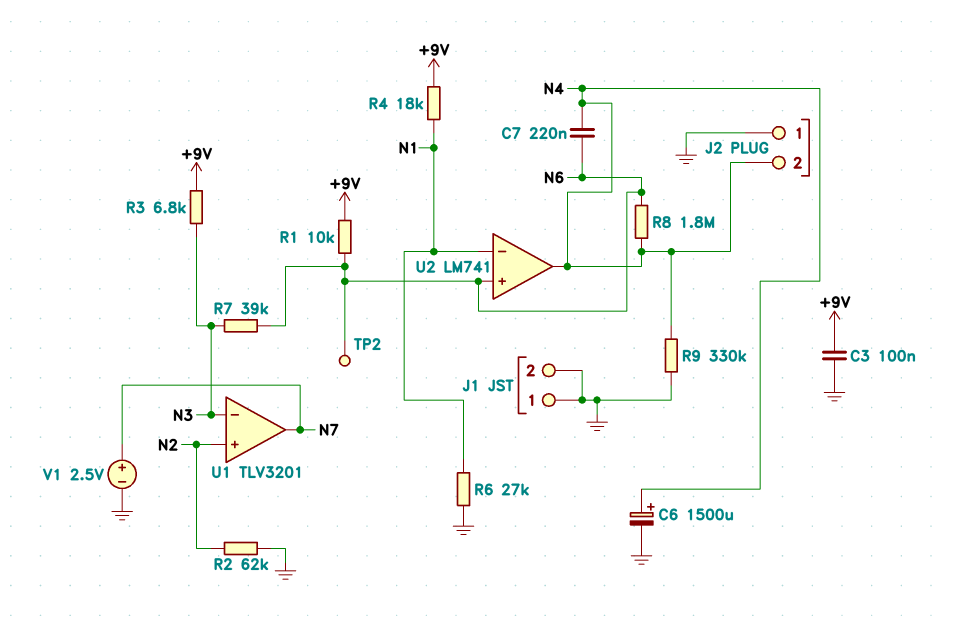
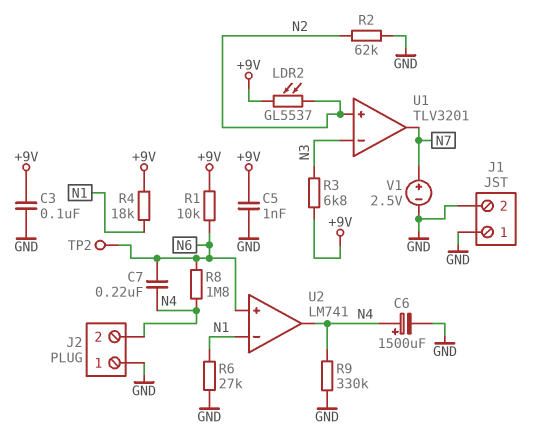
C5: none -> 1nF (+9V, GND)
LDR2: none -> GL5537 (+9V, N2)
R7: 39k (N3, N6) -> none

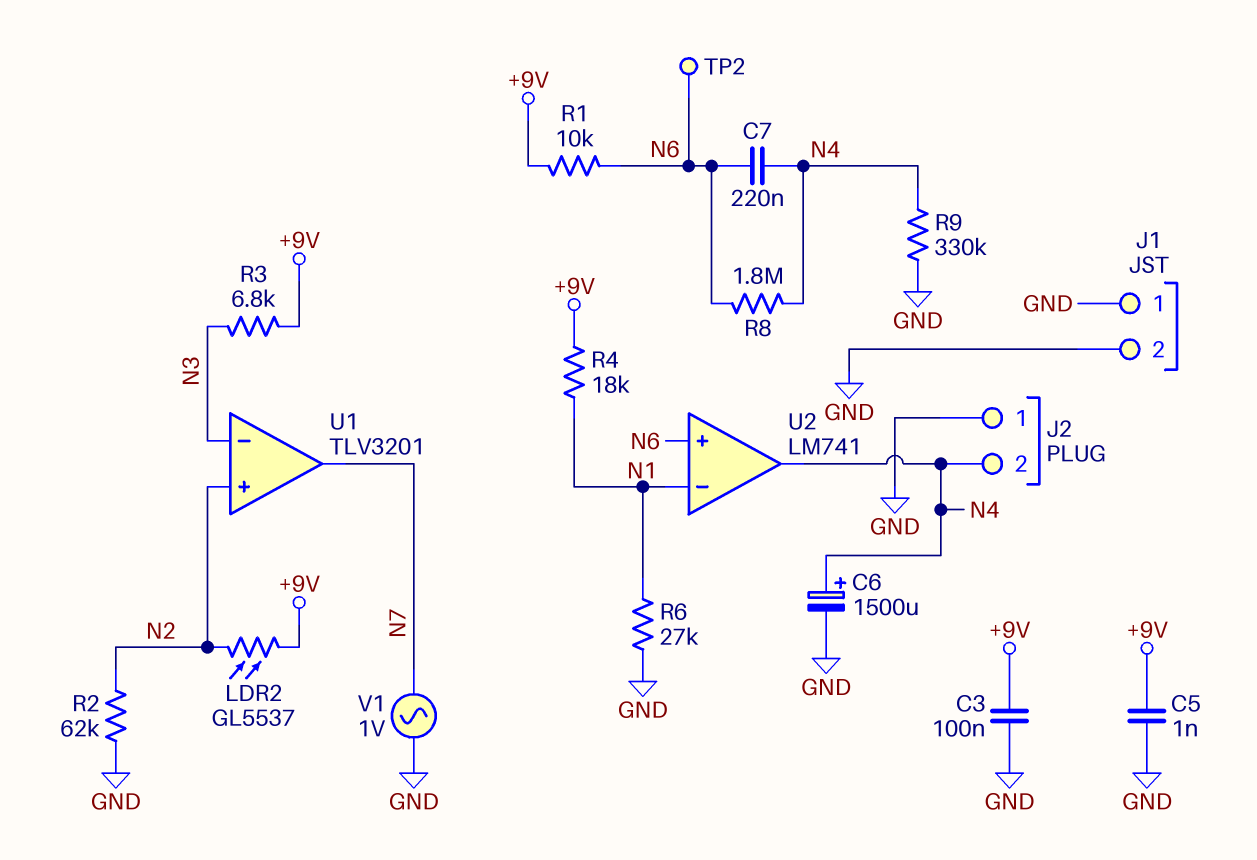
V1: 2.5V (plus N7, minus GND) -> AC 1V (GND, N7)

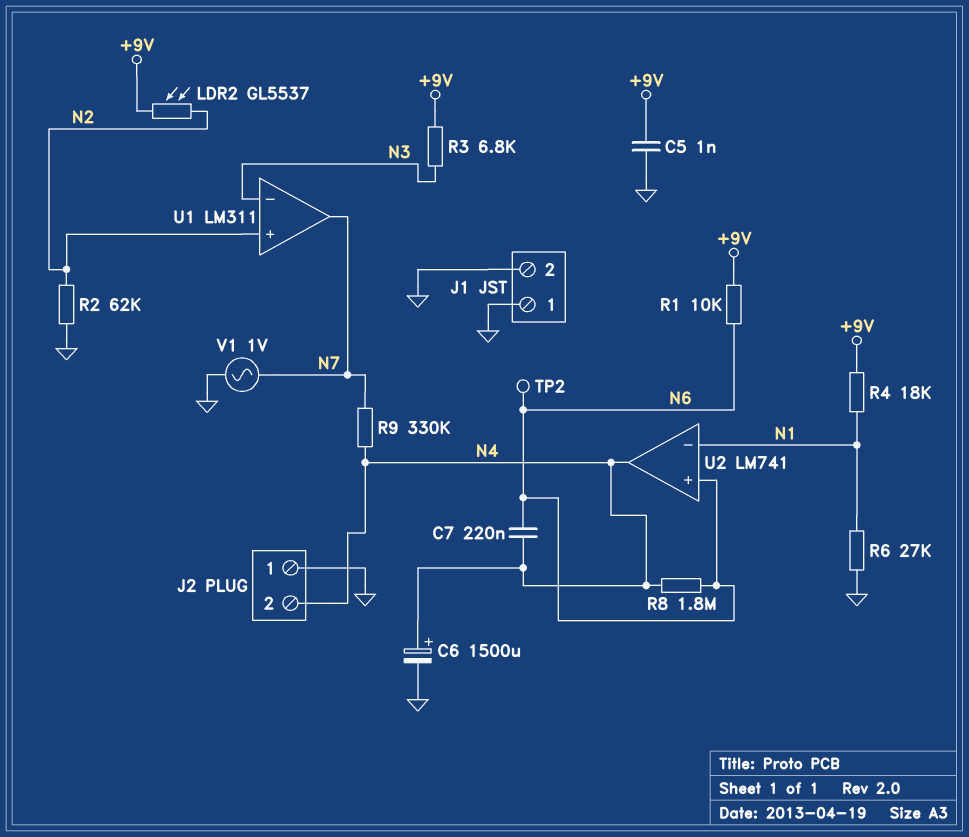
C3: 100nF (+9V, GND) -> none
R9: 330k (GND, N4) -> 330k (N4, N7)
U1: TLV3201 -> LM311

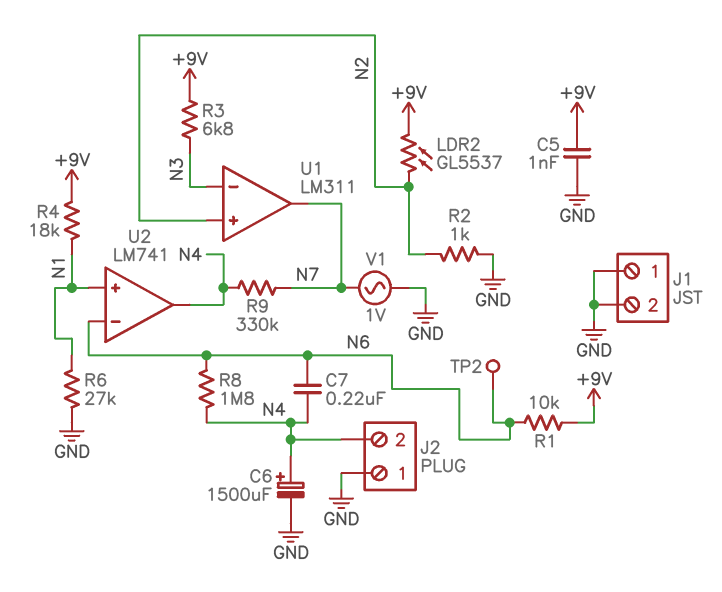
R2: 62k (GND, N2) -> 1k (GND, N2)
U2 pin in+: N6 -> N1
U2 pin in-: N1 -> N6

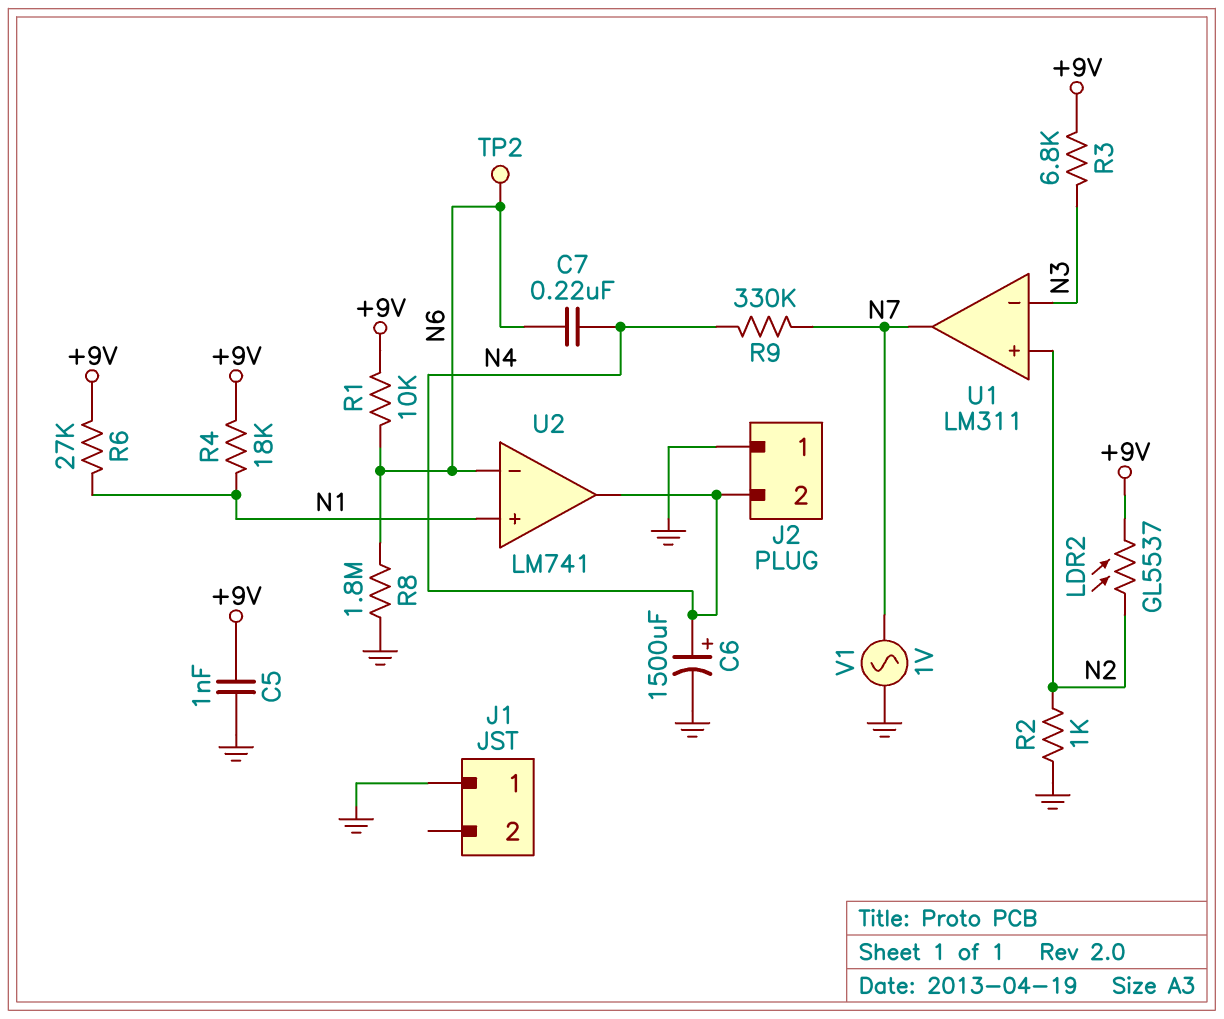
J1 pin 2: GND -> none
R6: 27k (GND, N1) -> 27k (+9V, N1)
R8: 1.8M (N4, N6) -> 1.8M (GND, N6)

